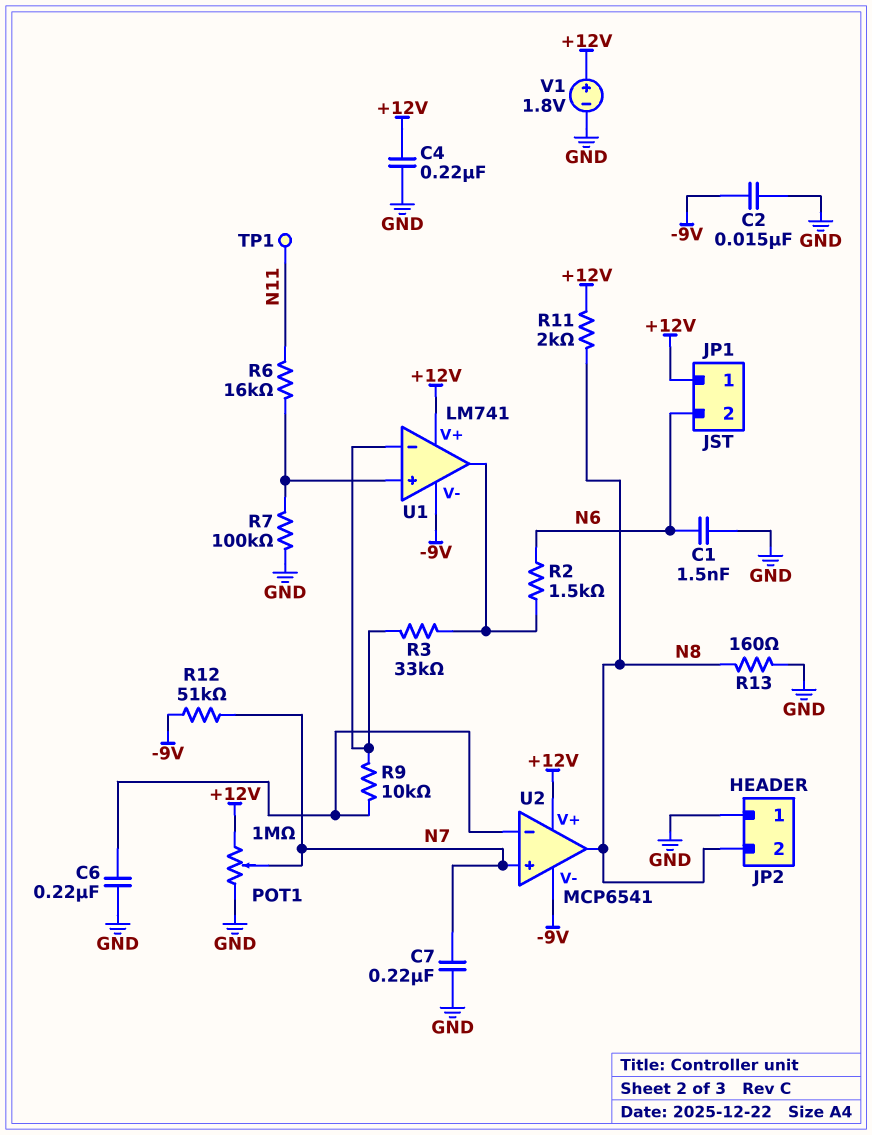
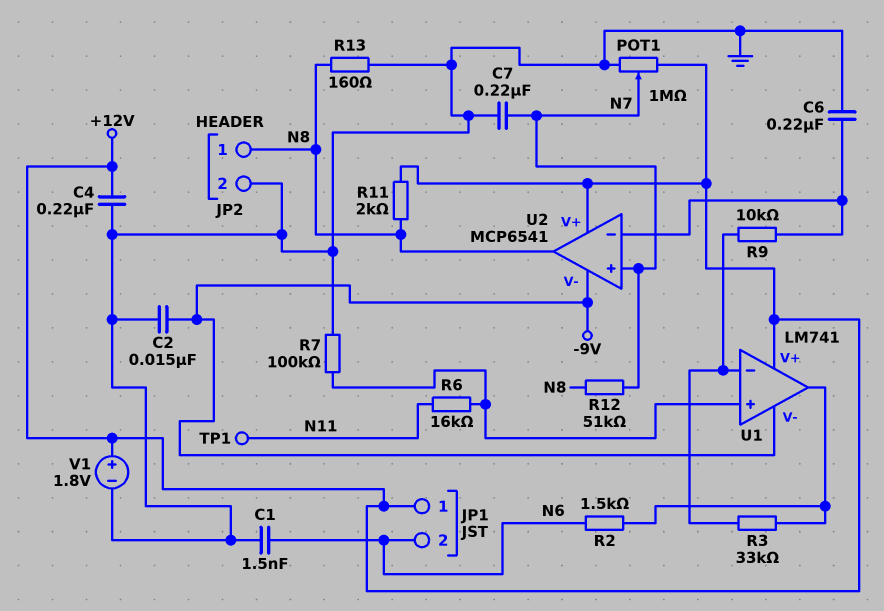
JP2 pin 1: GND -> N8
JP2 pin 2: N8 -> GND
R12: 51k (-9V, N7) -> 51k (N7, N8)

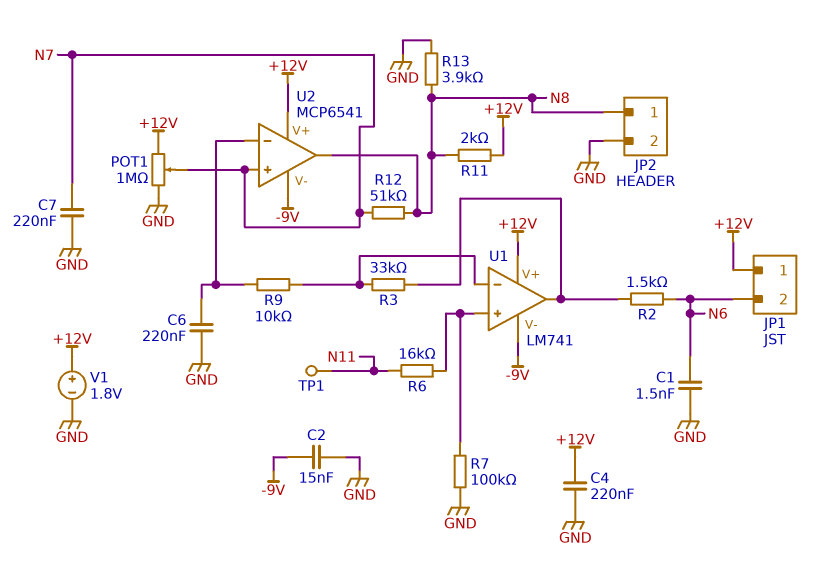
R13: 160 (GND, N8) -> 3.9k (GND, N8)

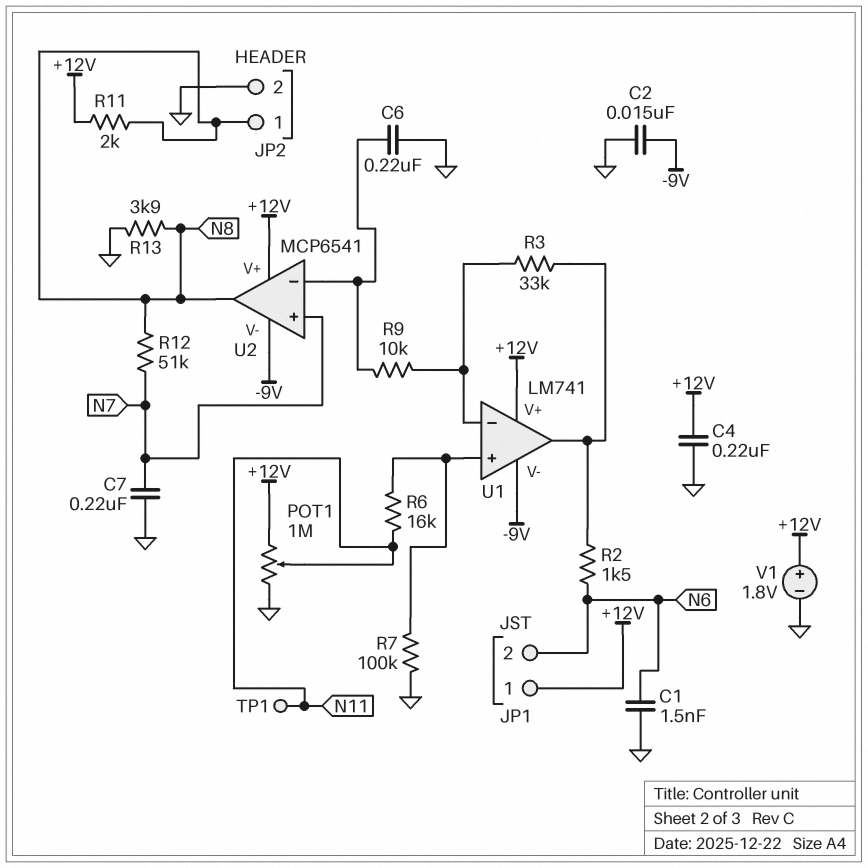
POT1: 1M (+12V, GND, wiper N7) -> 1M (+12V, GND, wiper N11)

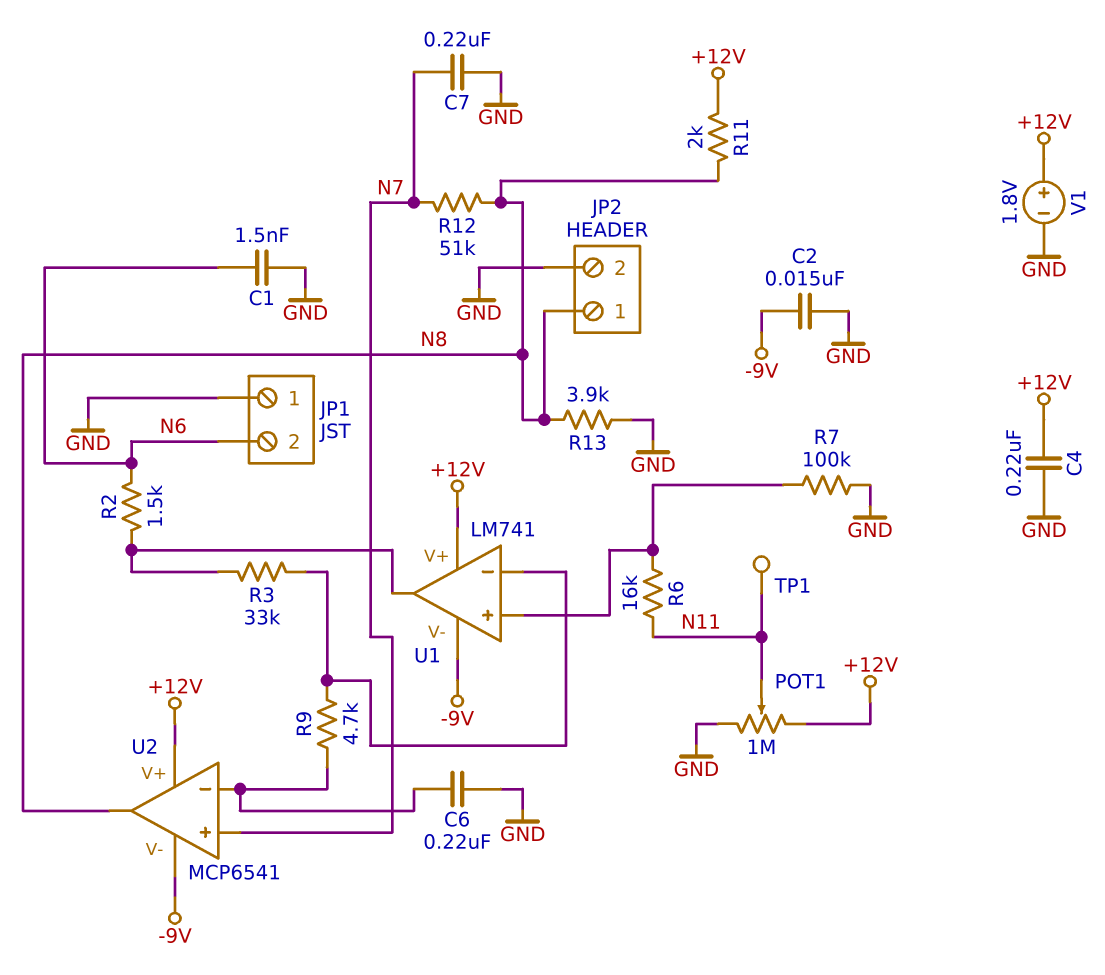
JP1 pin 1: +12V -> GND
R9: 10k (U1/in-, U2/in-) -> 4.7k (U1/in-, U2/in-)

